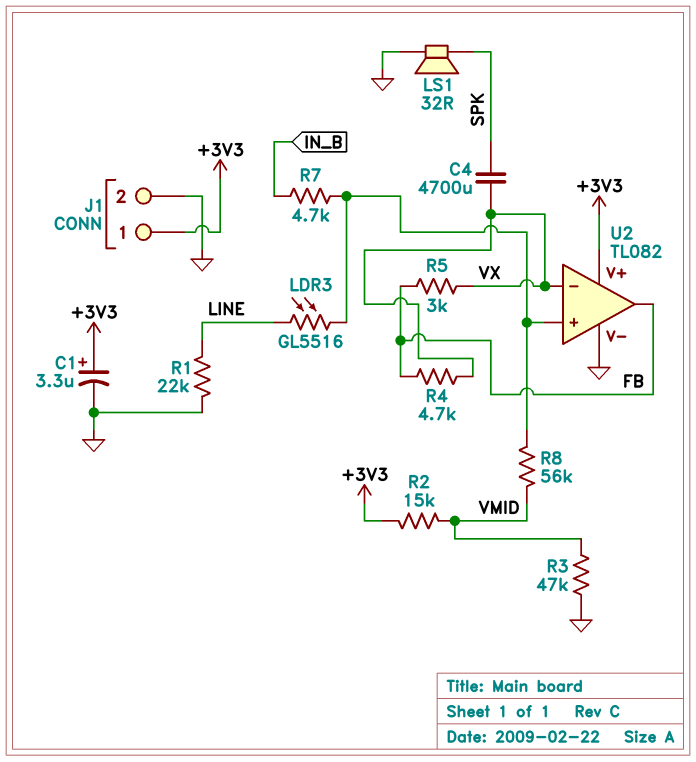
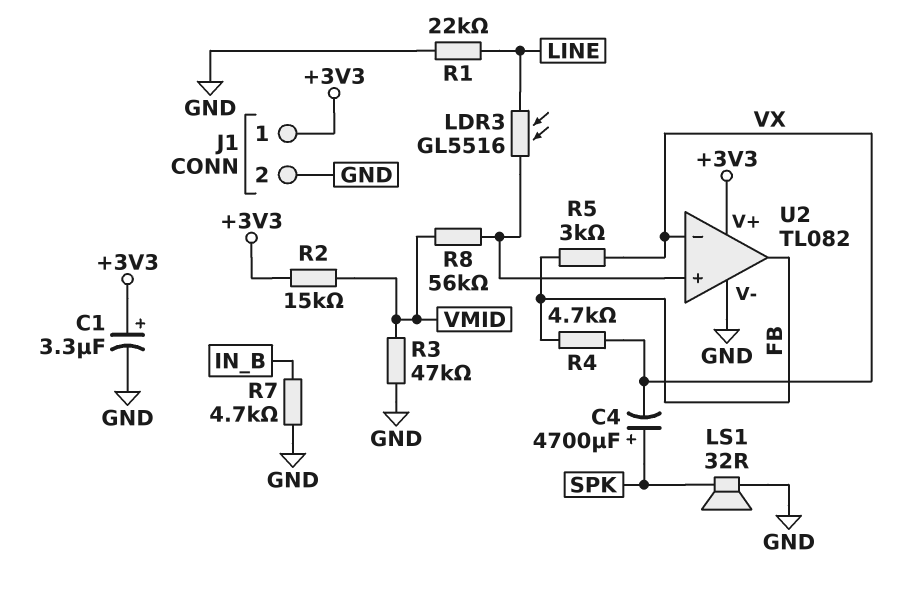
C4: 4700uF (SPK, VX) -> 4700uF (plus SPK, minus VX)
R7: 4.7k (IN_B, U2/in+) -> 4.7k (GND, IN_B)

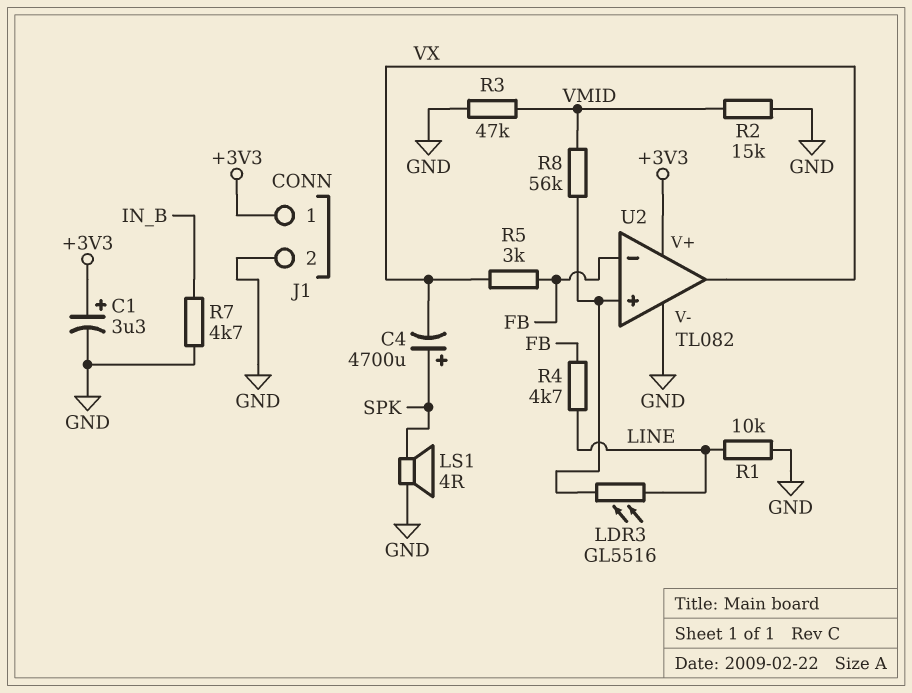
LS1: speaker 32R (GND, SPK) -> speaker 4R (GND, SPK)
R1: 22k (GND, LINE) -> 10k (GND, LINE)
R2: 15k (+3V3, VMID) -> 15k (GND, VMID)
R4: 4.7k (FB, VX) -> 4.7k (FB, LINE)
U2 pin in-: VX -> FB
U2 pin out: FB -> VX

